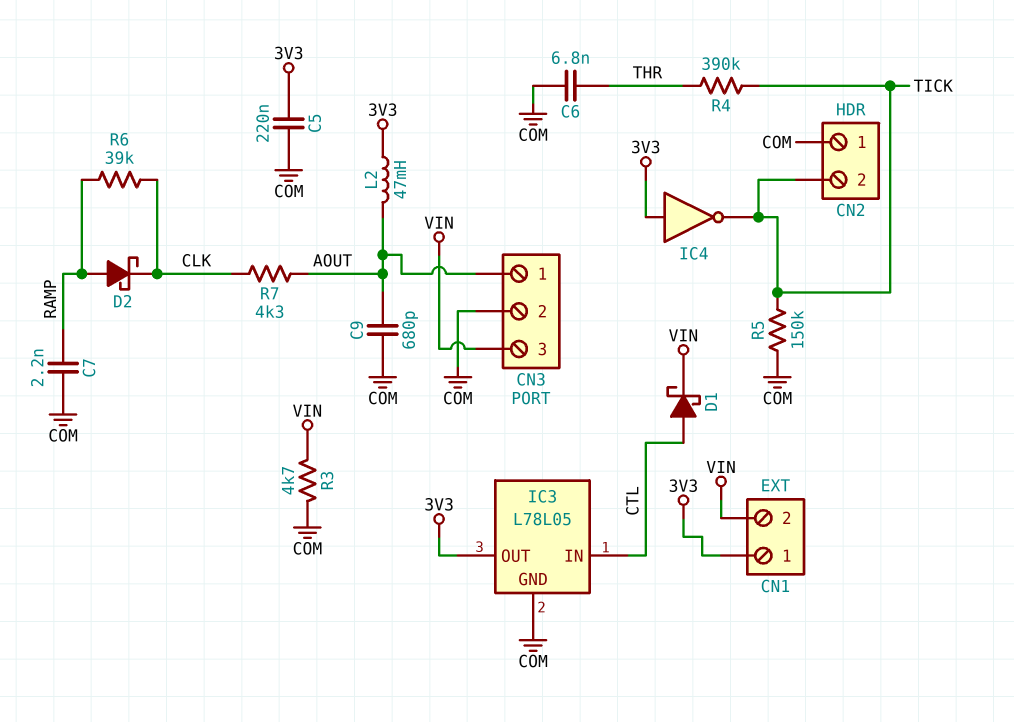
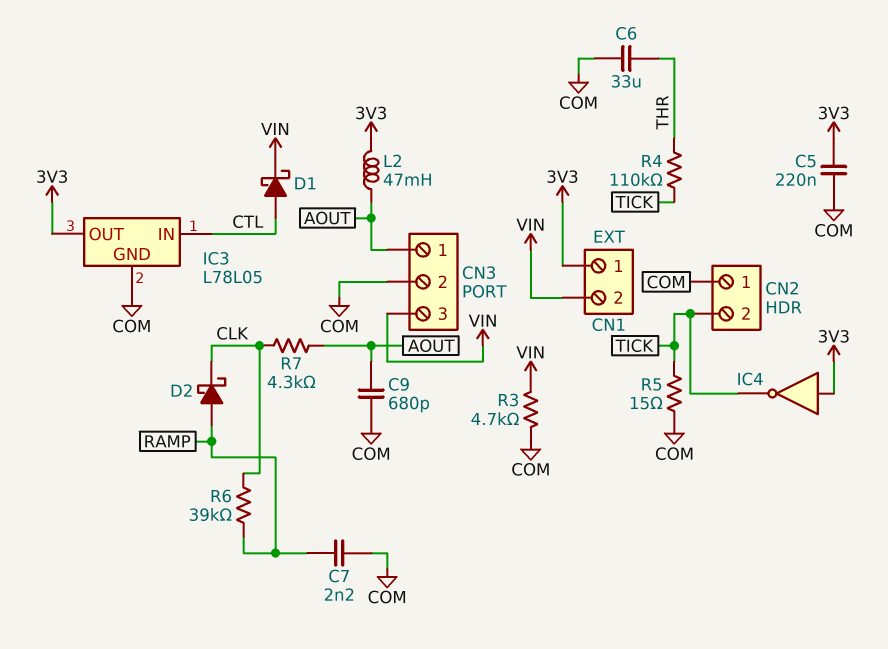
C6: 6.8nF (COM, THR) -> 33uF (COM, THR)
R4: 390k (THR, TICK) -> 110k (THR, TICK)
R5: 150k (COM, TICK) -> 15 (COM, TICK)

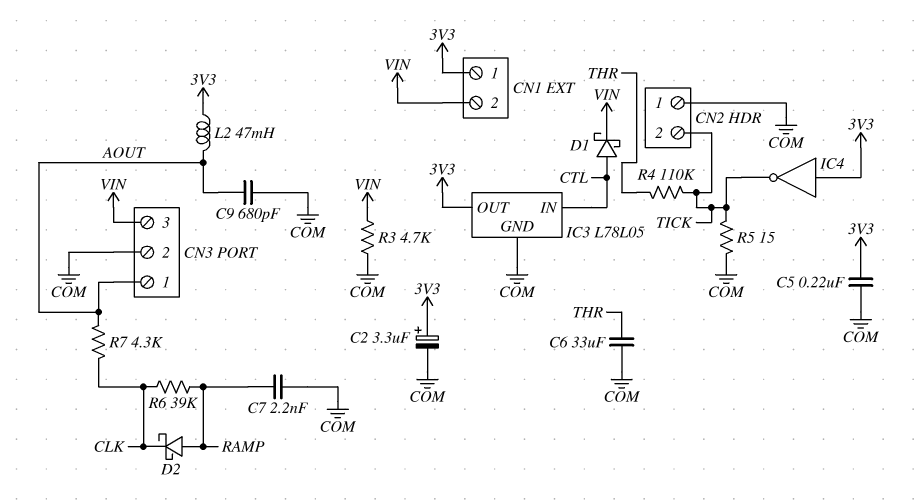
C2: none -> 3.3uF (plus 3V3, minus COM)

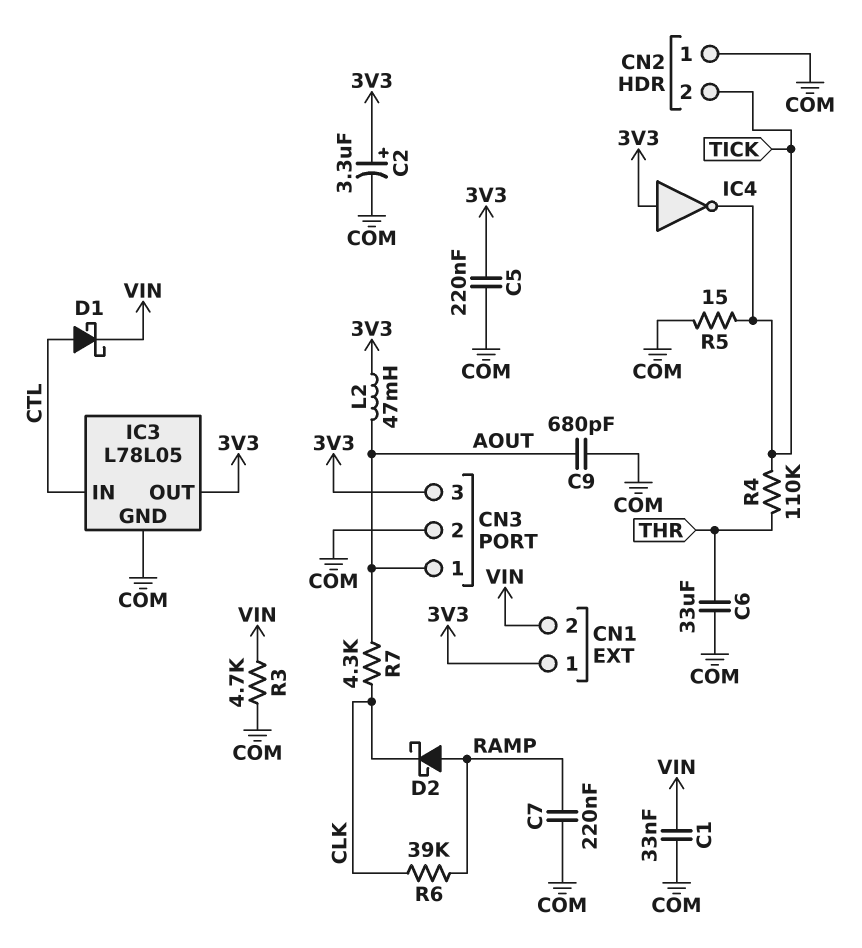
C1: none -> 33nF (COM, VIN)
C7: 2.2nF (COM, RAMP) -> 220nF (COM, RAMP)
CN3 pin 3: VIN -> 3V3

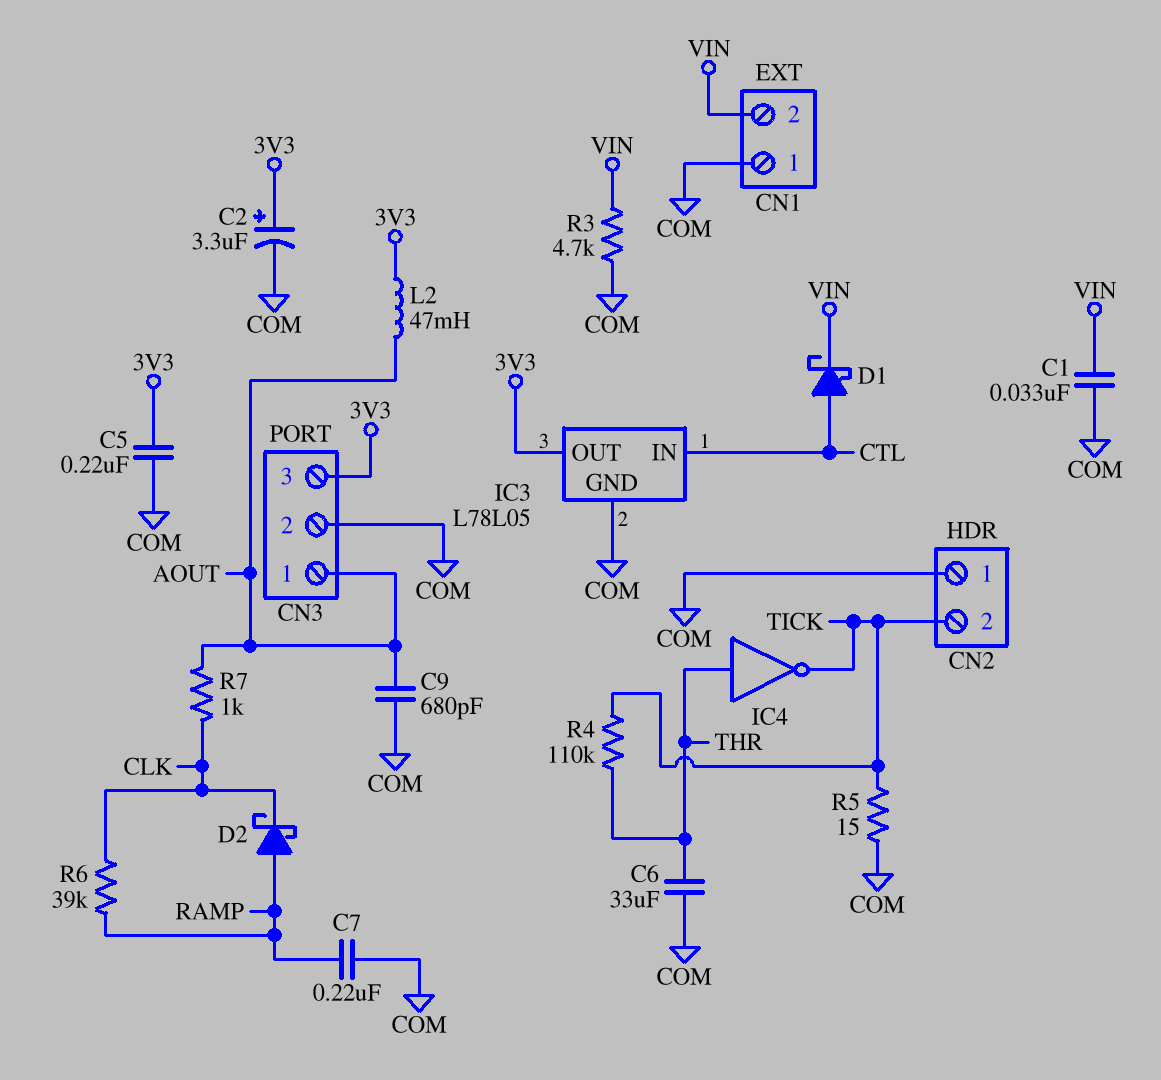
CN1 pin 1: 3V3 -> COM
IC4: NOT (in 3V3, out TICK) -> NOT (in THR, out TICK)
R7: 4.3k (AOUT, CLK) -> 1k (AOUT, CLK)

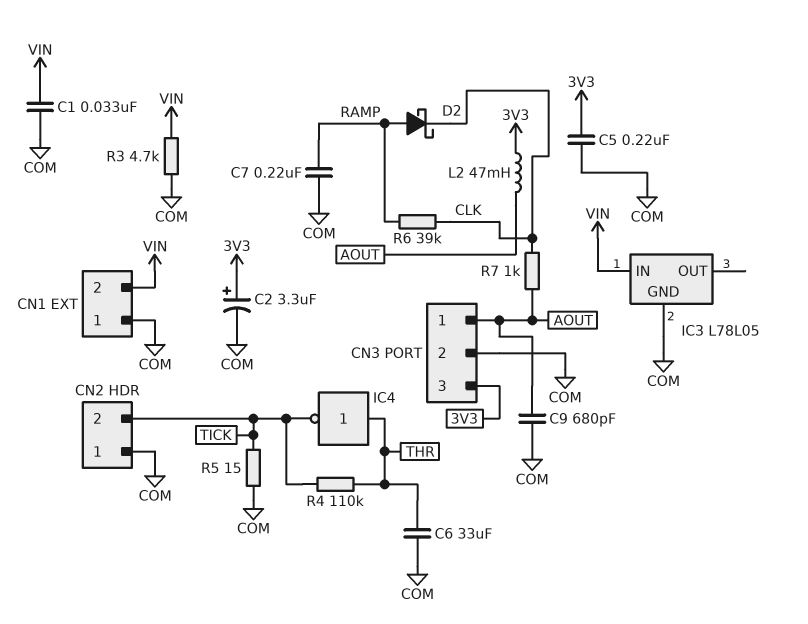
D1: schottky (A CTL, K VIN) -> none
IC3 pin IN: CTL -> VIN
IC3 pin OUT: 3V3 -> none

